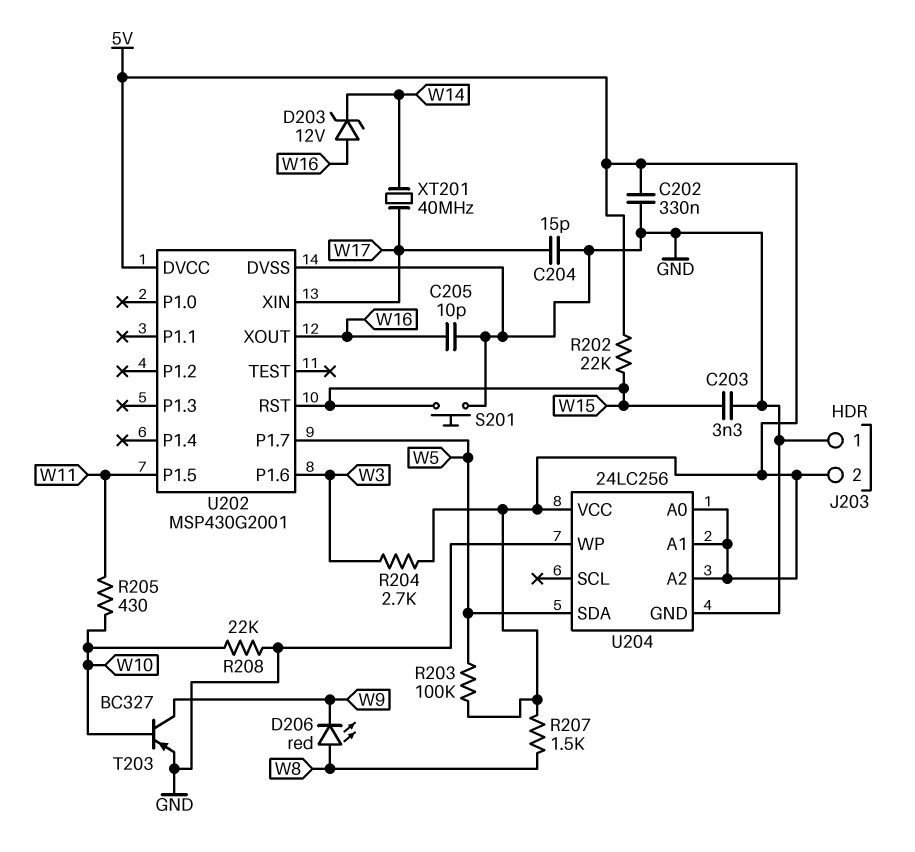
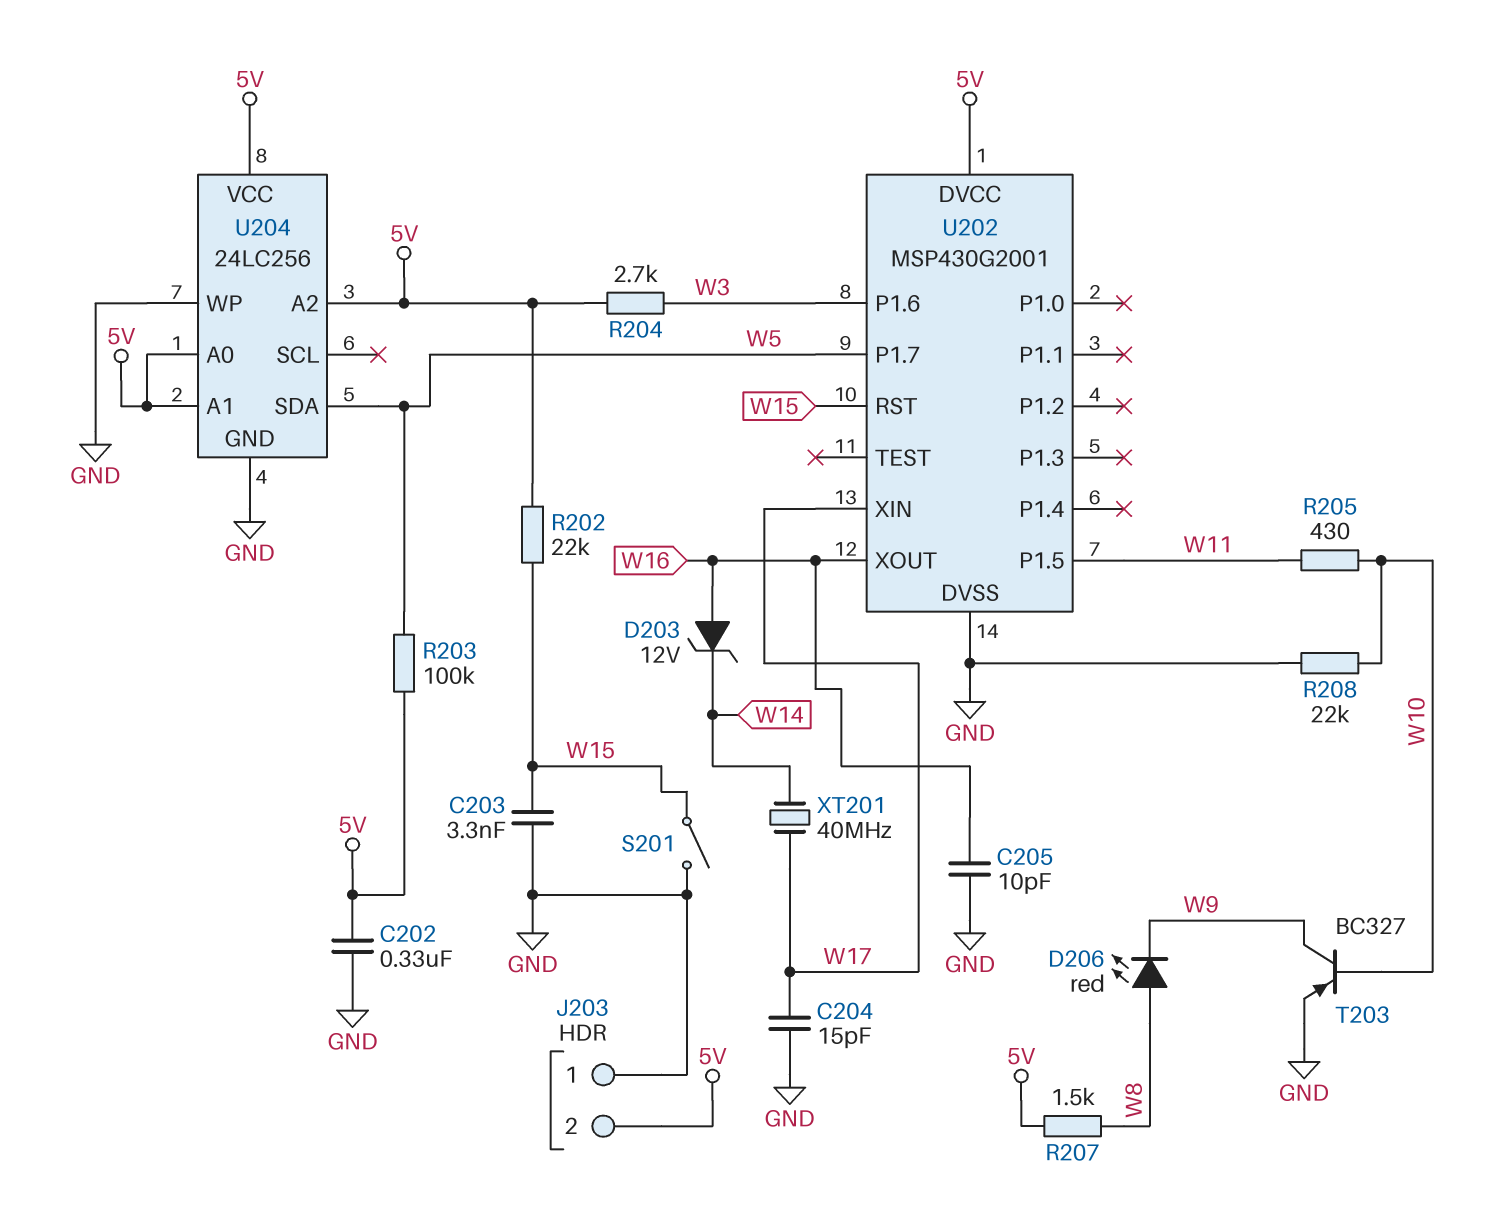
S201: button (GND, W15) -> switch (GND, W15)

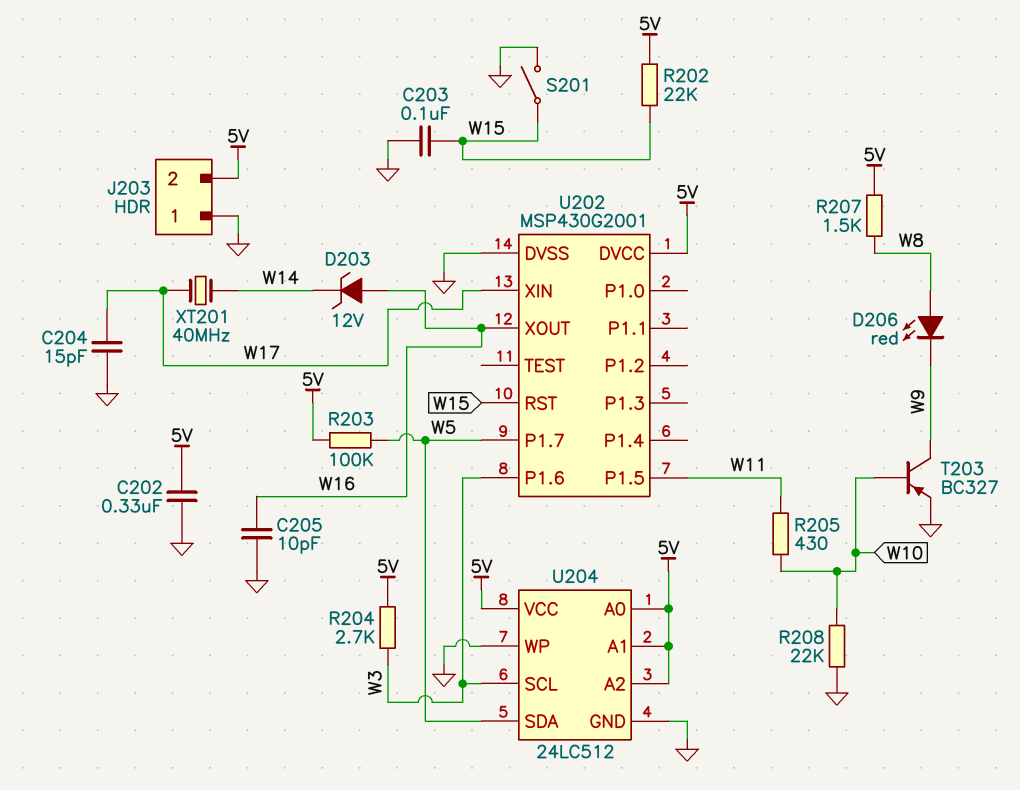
C203: 3.3nF (GND, W15) -> 100nF (GND, W15)
U204: 24LC256 -> 24LC512
U204 pin SCL: none -> W3

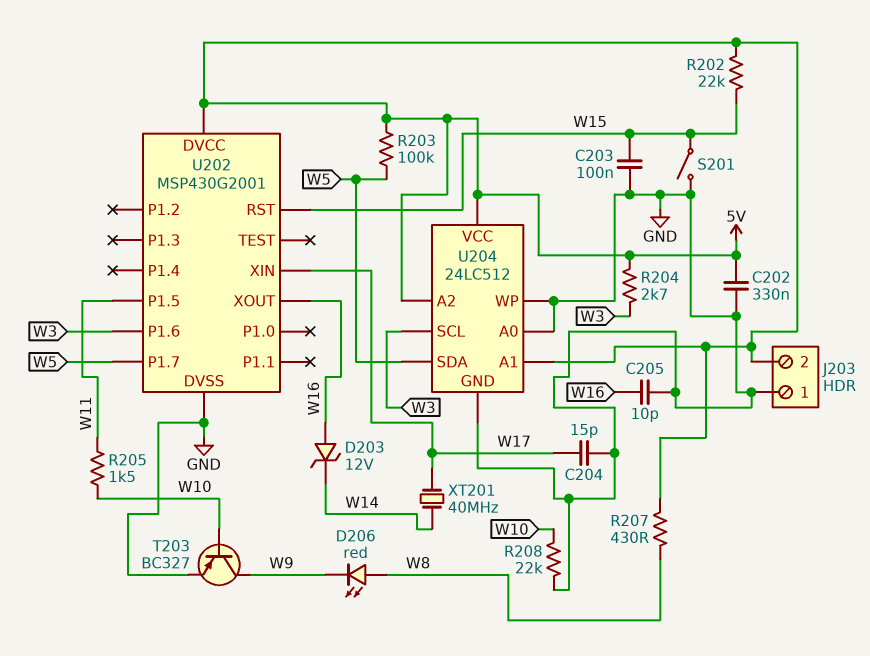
R205: 430 (W10, W11) -> 1.5k (W10, W11)
R207: 1.5k (5V, W8) -> 430 (5V, W8)
U204 pin A0: 5V -> GND

